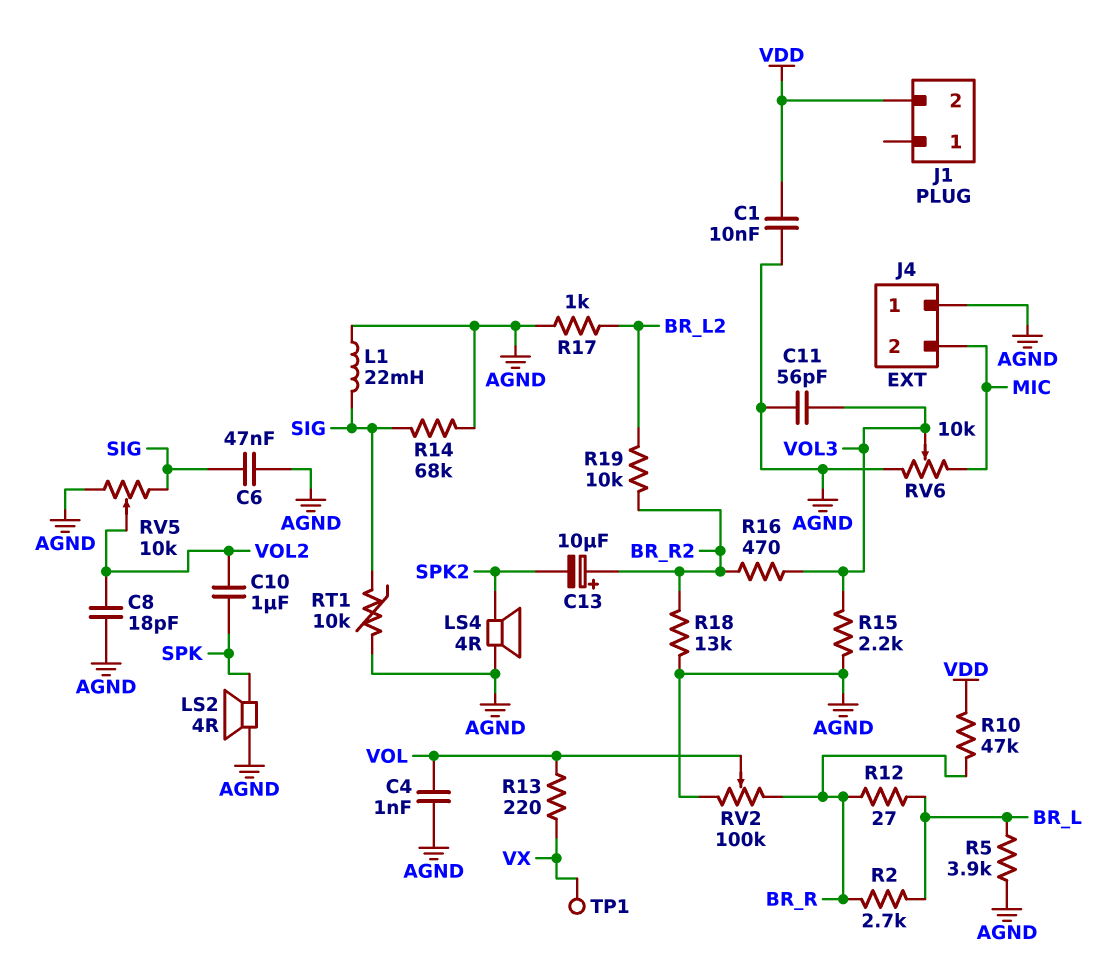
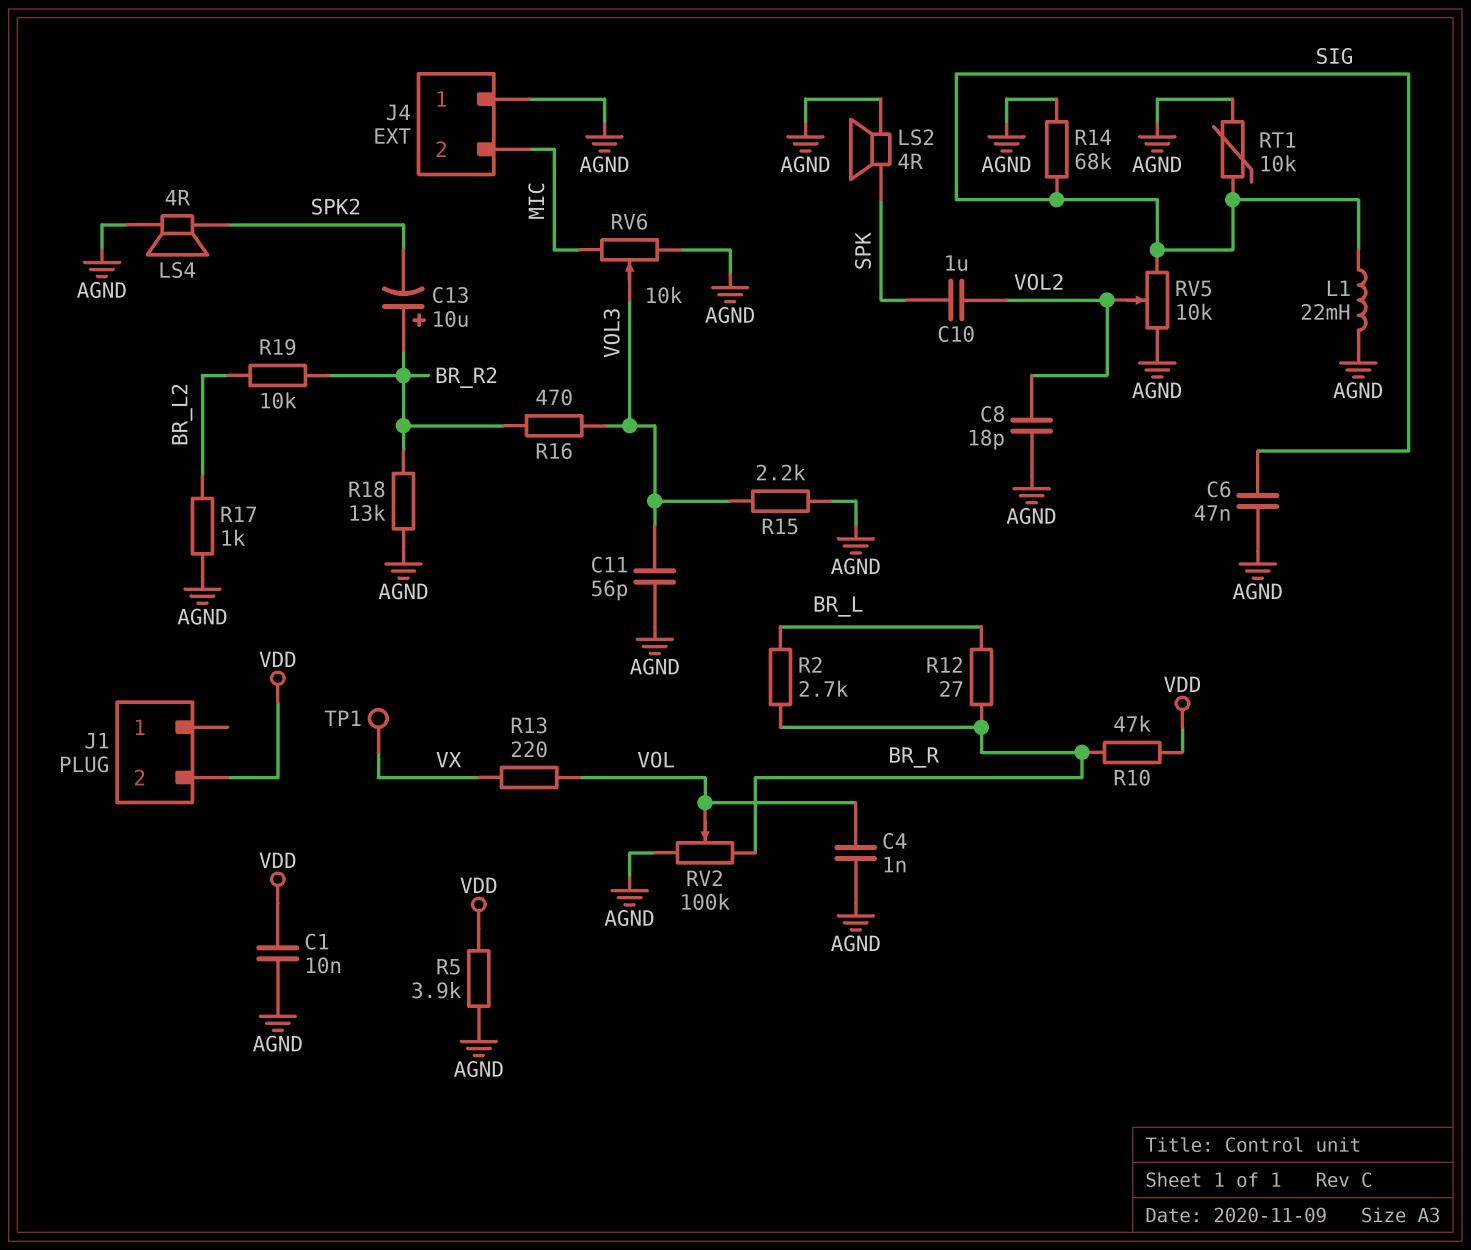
R5: 3.9k (AGND, BR_L) -> 3.9k (AGND, VDD)

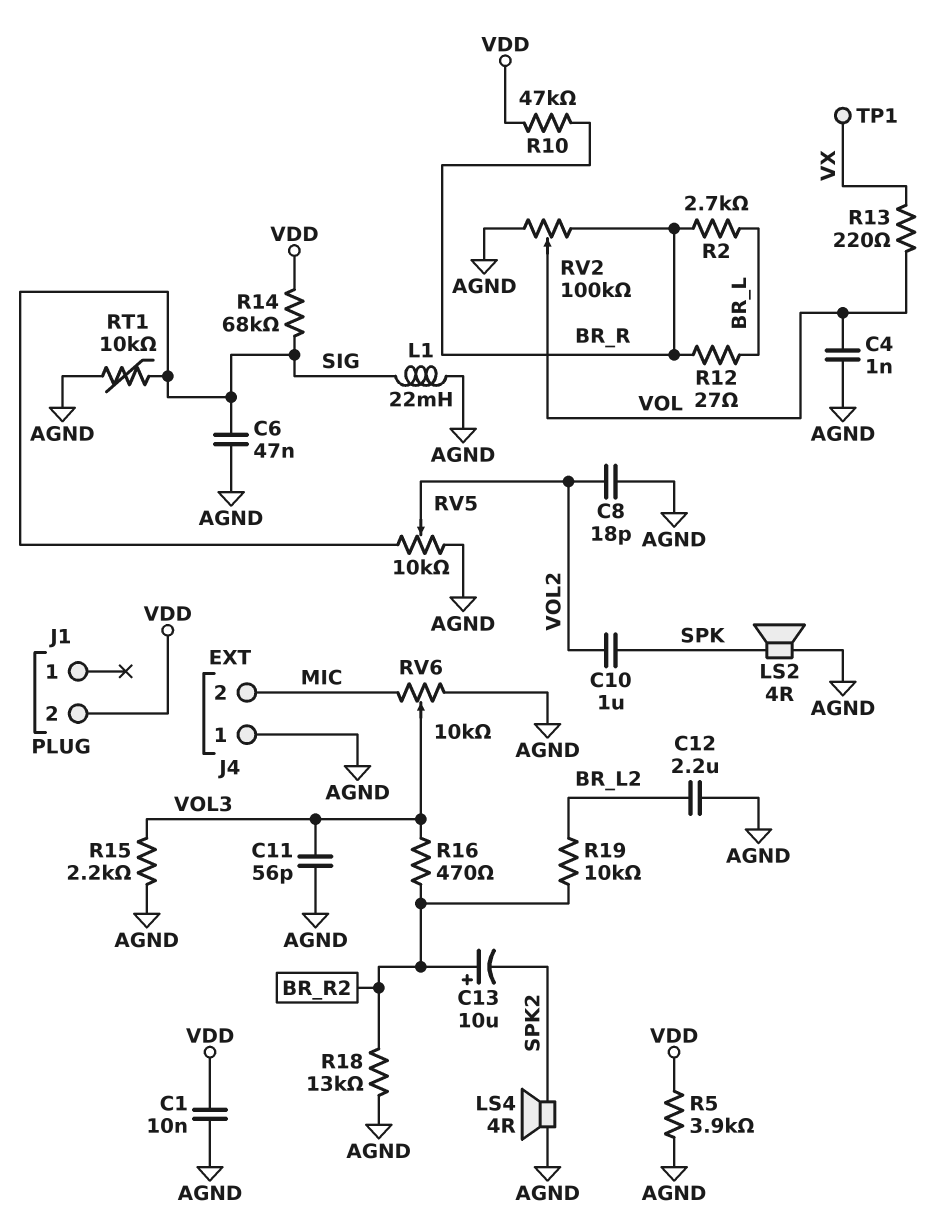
C12: none -> 2.2uF (AGND, BR_L2)
R14: 68k (AGND, SIG) -> 68k (SIG, VDD)
R17: 1k (AGND, BR_L2) -> none

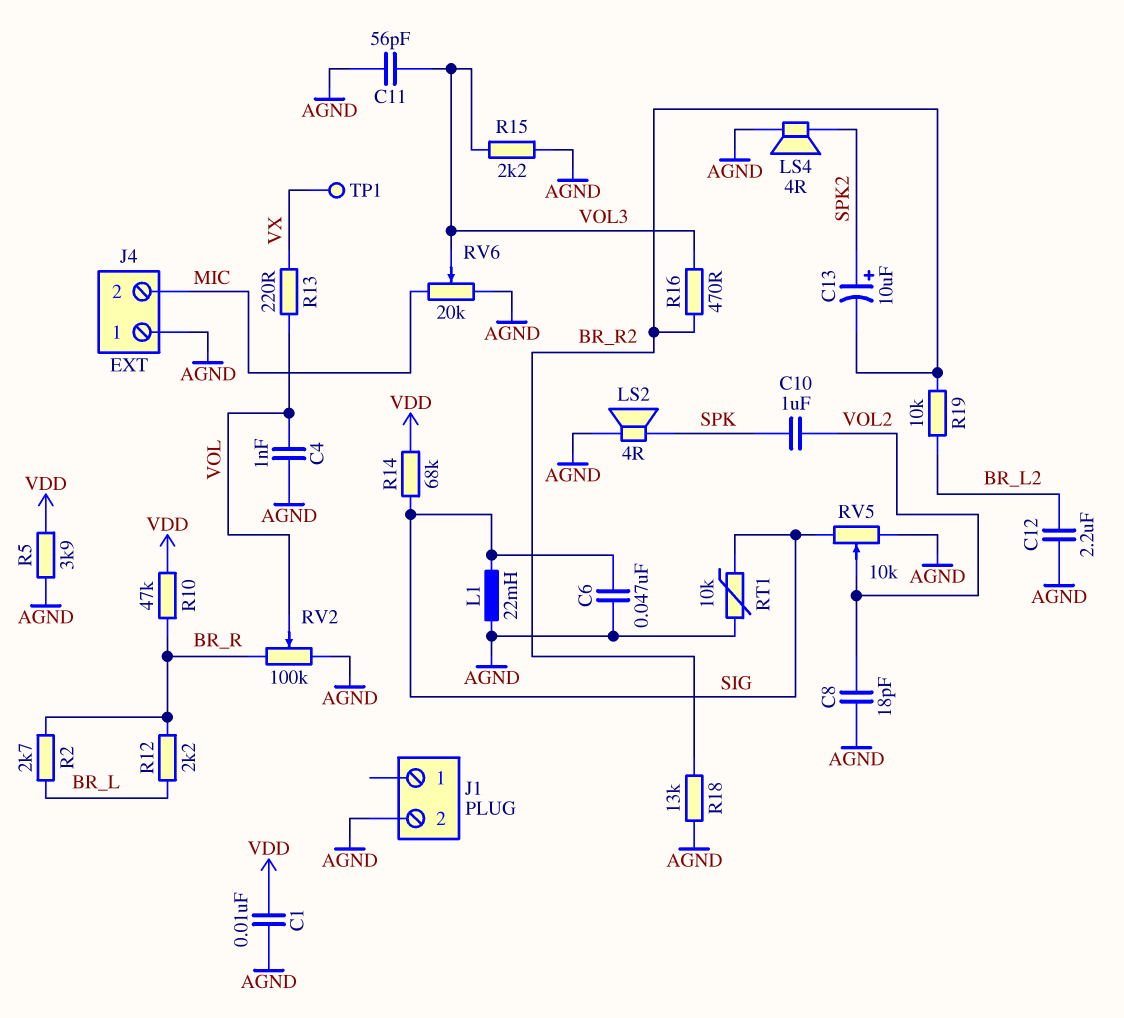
C13: 10uF (plus BR_R2, minus SPK2) -> 10uF (plus SPK2, minus BR_R2)
J1 pin 2: VDD -> AGND
R12: 27 (BR_L, BR_R) -> 2.2k (BR_L, BR_R)
RV6: 10k (AGND, MIC, wiper VOL3) -> 20k (AGND, MIC, wiper VOL3)

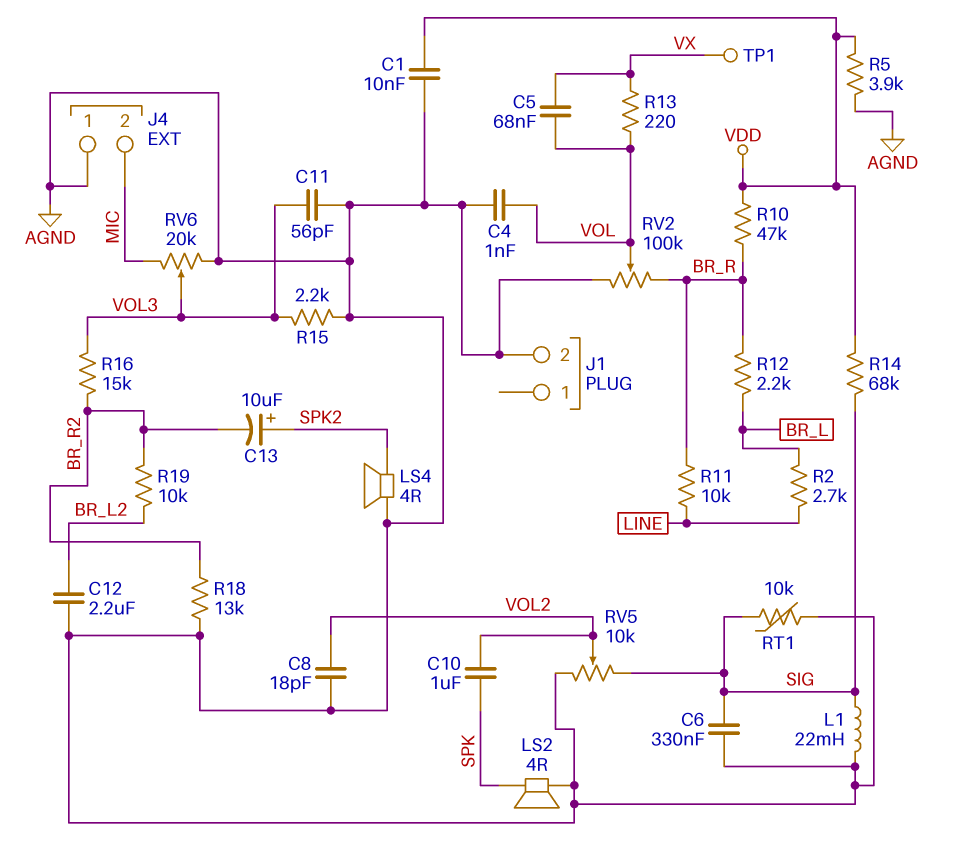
C5: none -> 68nF (VOL, VX)
C6: 47nF (AGND, SIG) -> 330nF (AGND, SIG)
R2: 2.7k (BR_L, BR_R) -> 2.7k (BR_L, LINE)
R11: none -> 10k (BR_R, LINE)
R16: 470 (BR_R2, VOL3) -> 15k (BR_R2, VOL3)

